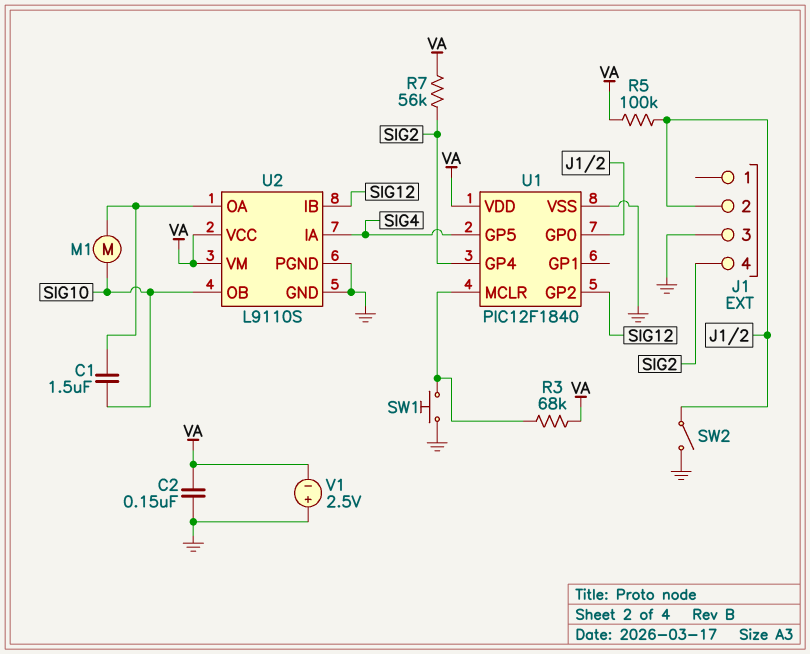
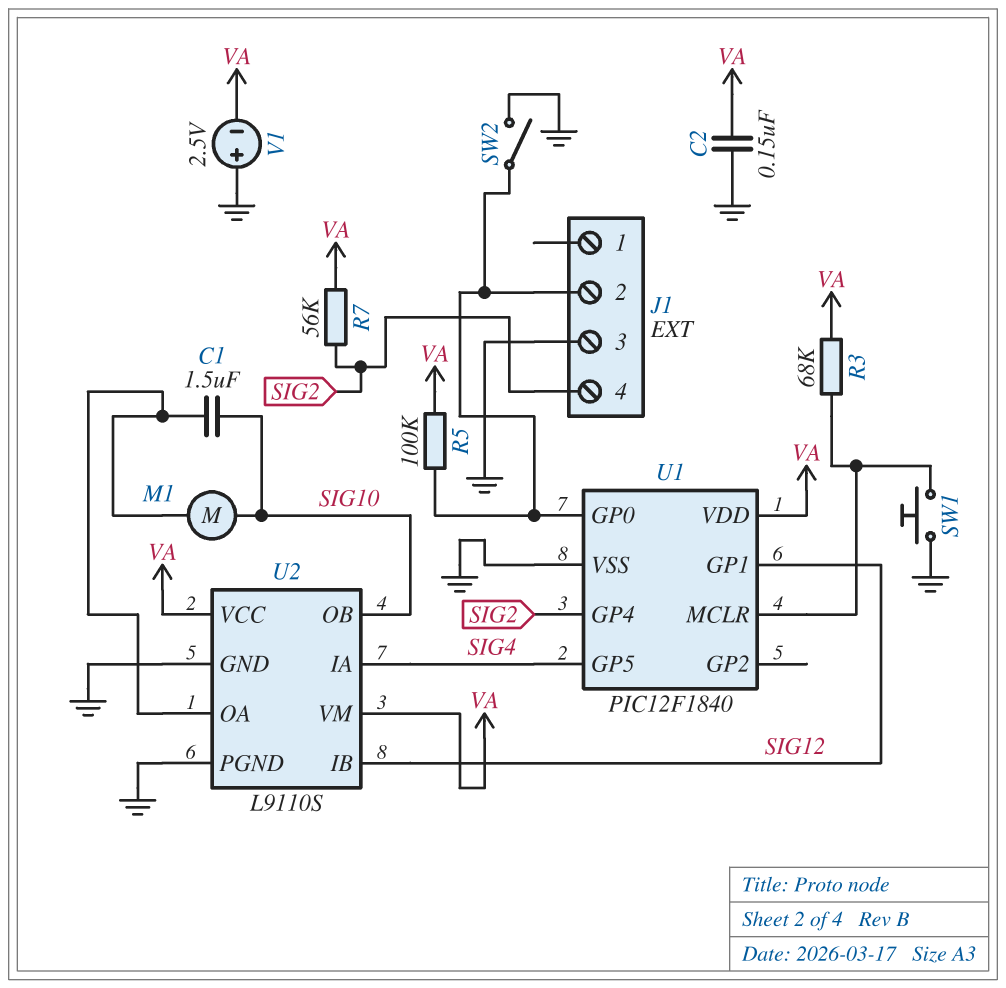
U1 pin GP1: none -> SIG12
U1 pin GP2: SIG12 -> none

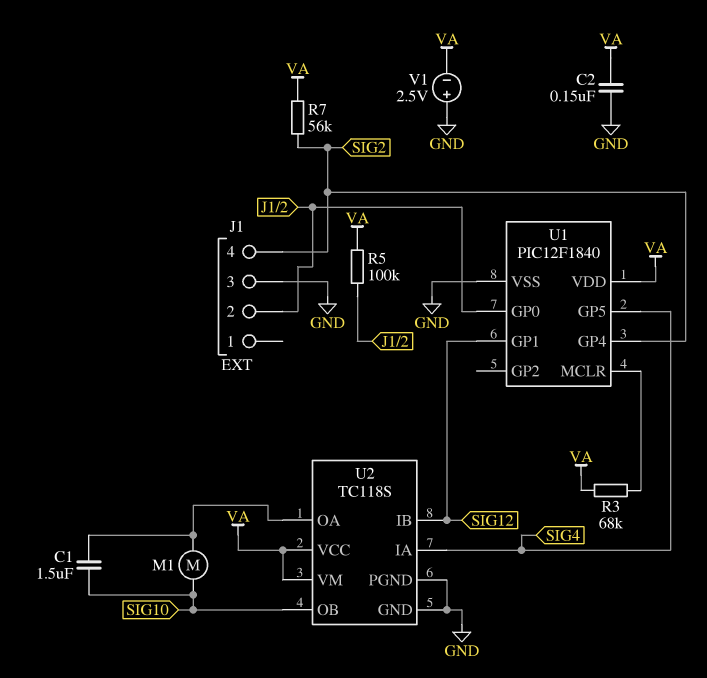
SW1: button (GND, U1/MCLR) -> none
SW2: switch (GND, J1/2) -> none
U2: L9110S -> TC118S

